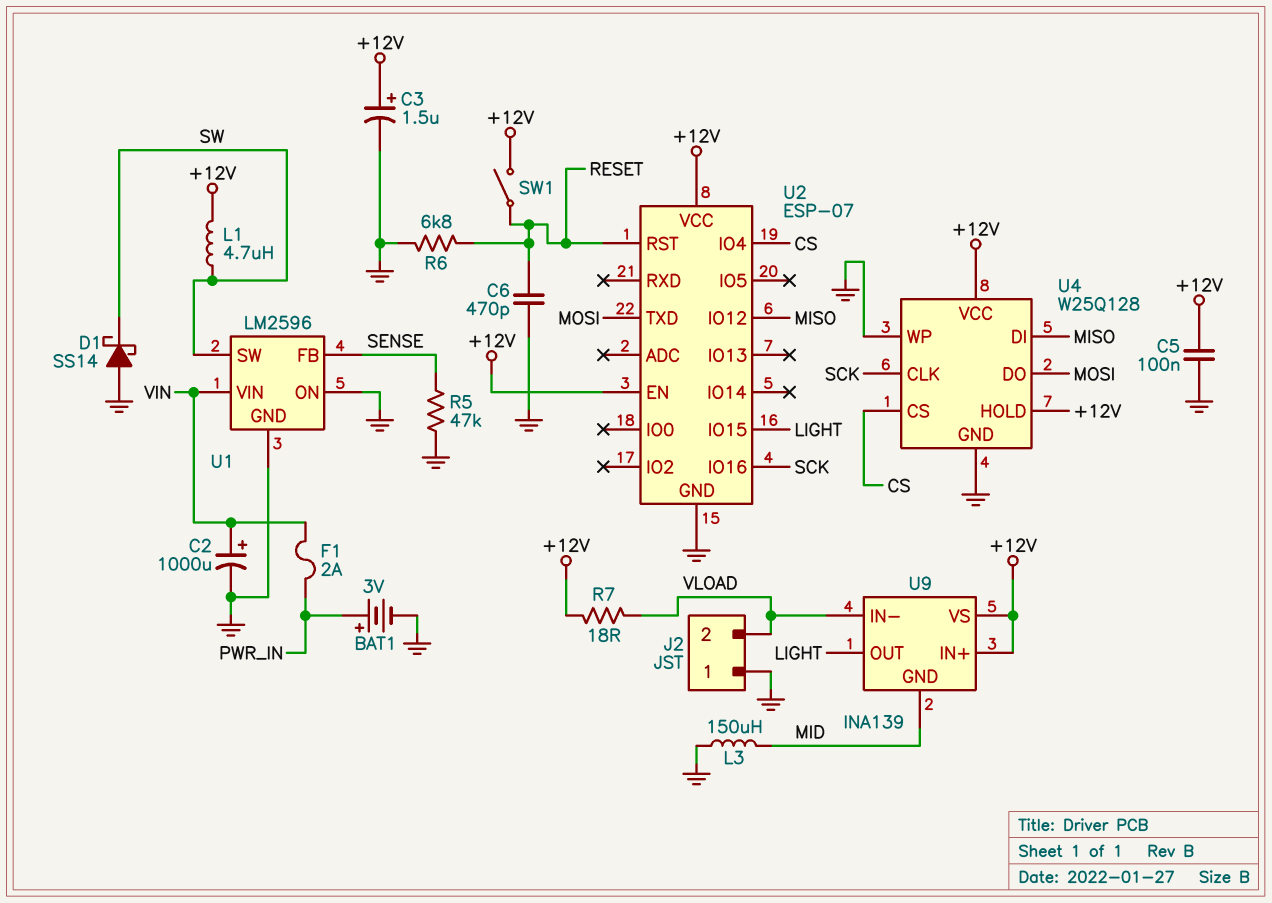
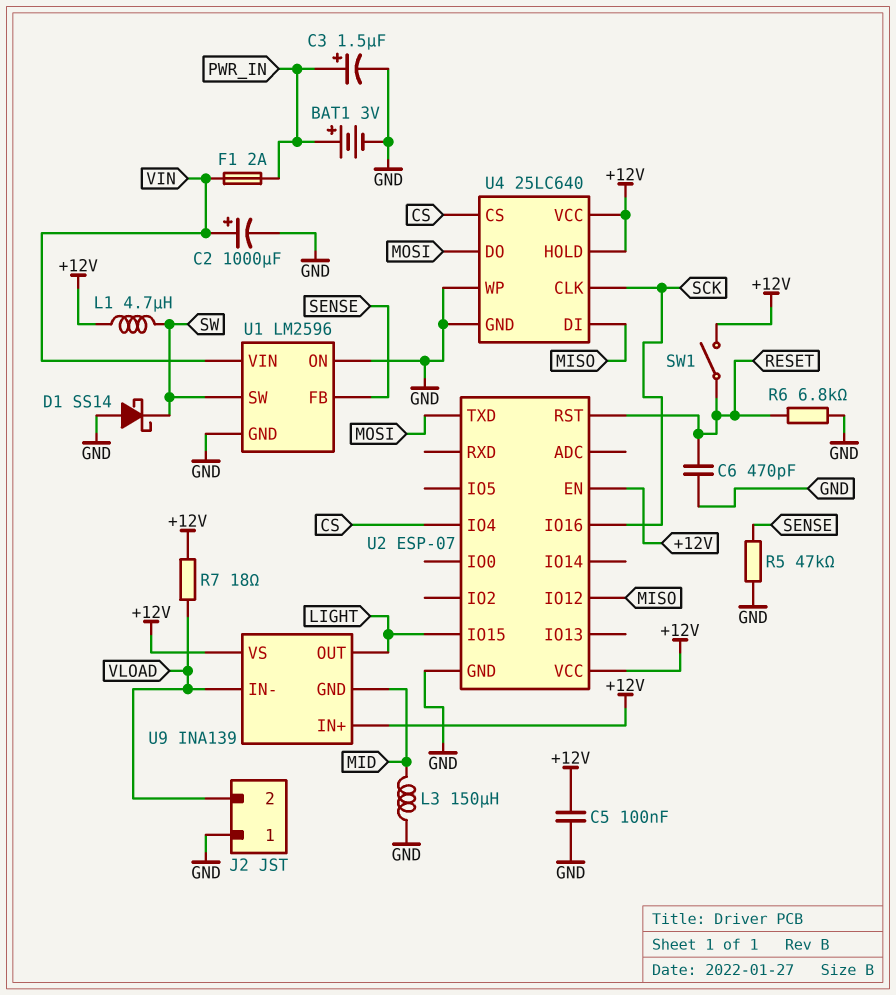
C3: 1.5uF (plus +12V, minus GND) -> 1.5uF (plus PWR_IN, minus GND)
U4: W25Q128 -> 25LC640

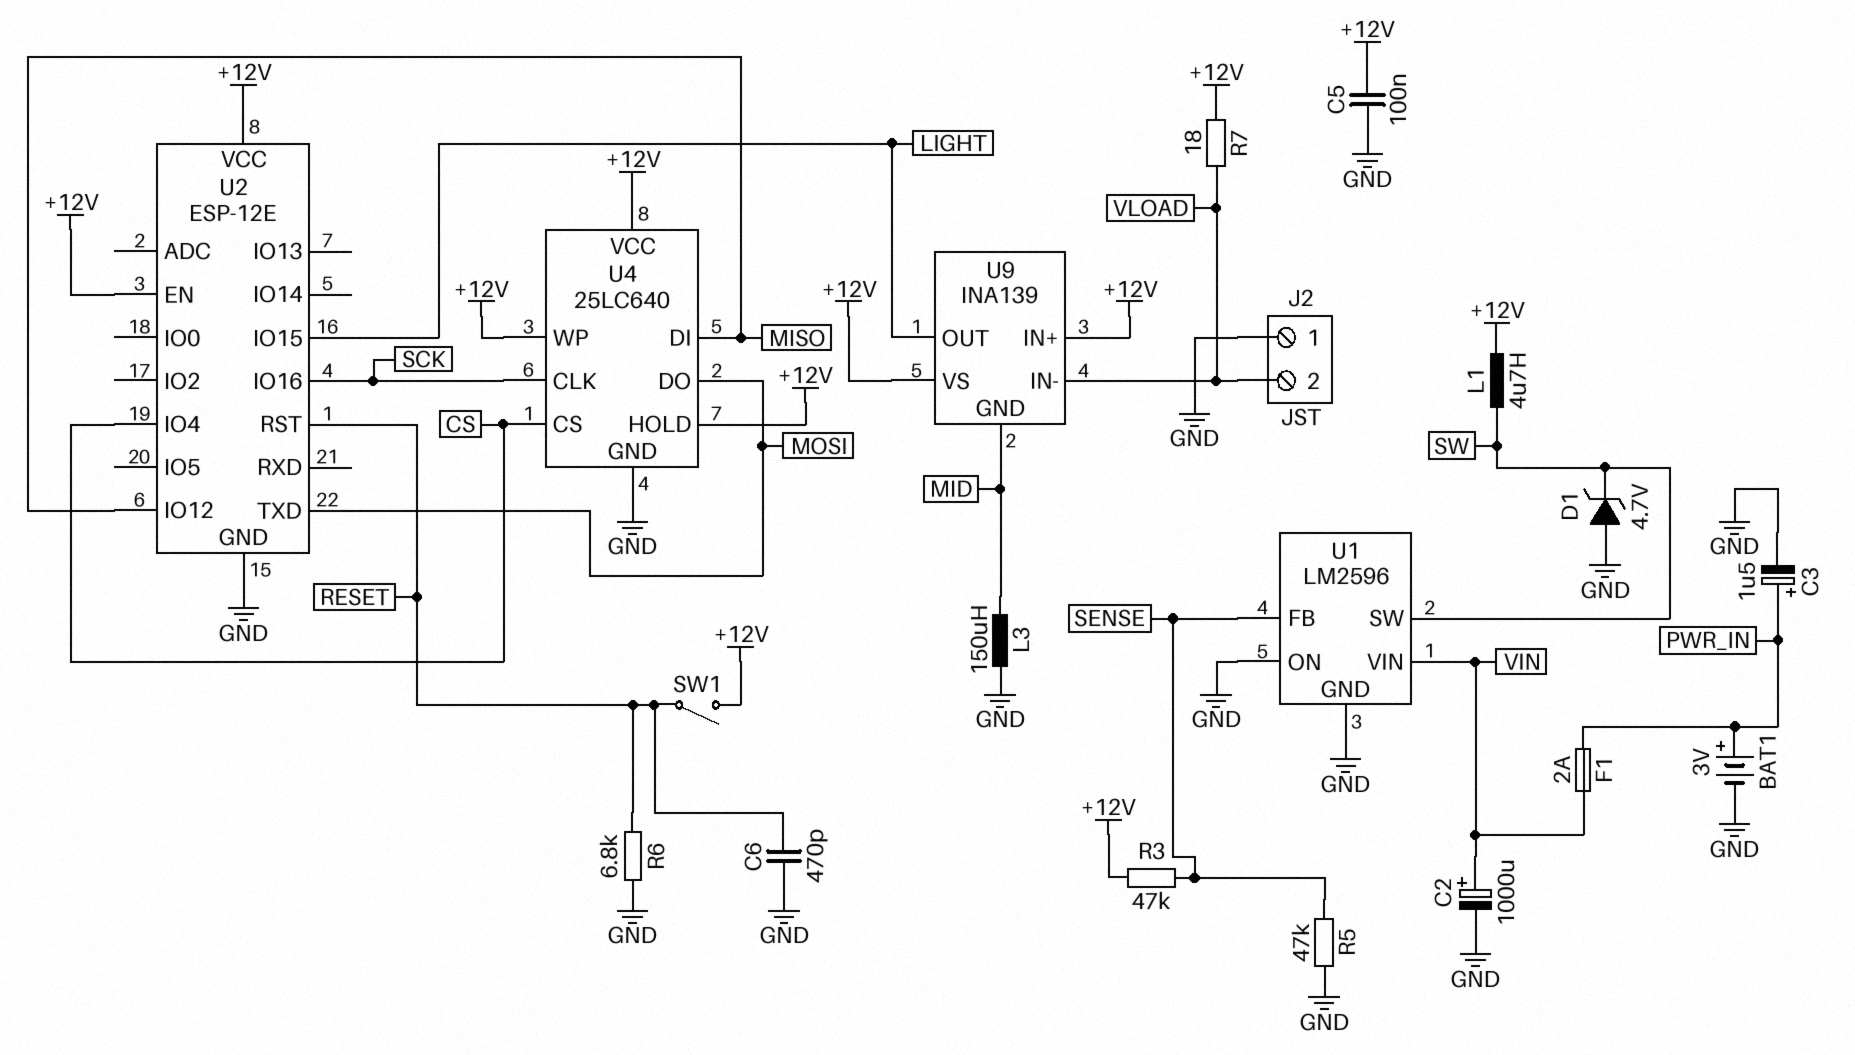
D1: schottky SS14 (A GND, K SW) -> zener 4.7V (A GND, K SW)
R3: none -> 47k (+12V, SENSE)
U2: ESP-07 -> ESP-12E
U4 pin WP: GND -> +12V

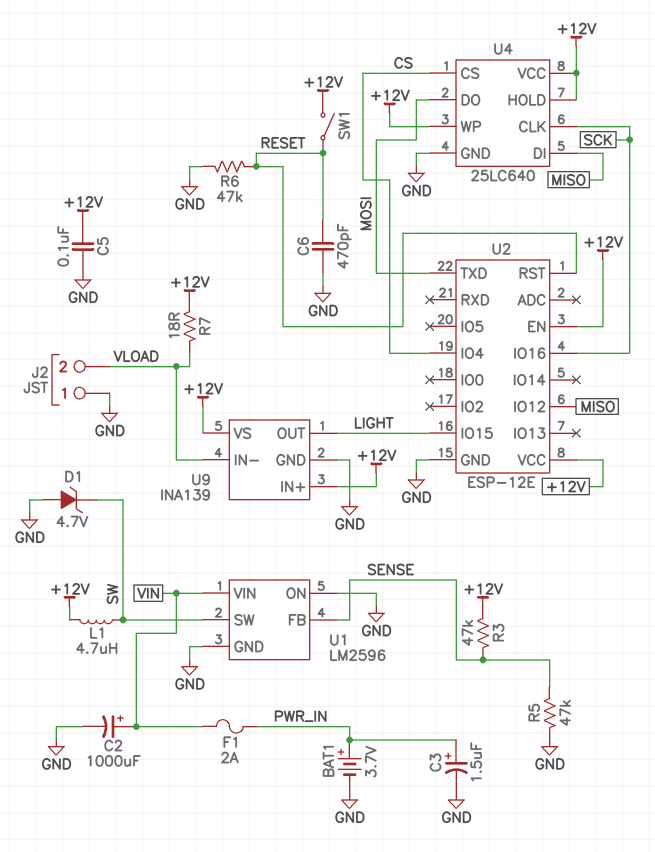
BAT1: 3V (plus PWR_IN, minus GND) -> 3.7V (plus PWR_IN, minus GND)
L3: 150uH (GND, MID) -> none
R6: 6.8k (GND, RESET) -> 47k (GND, RESET)
U9 pin GND: MID -> GND

